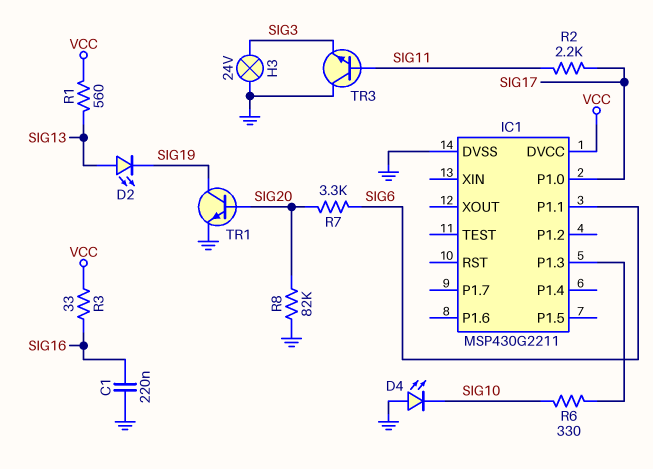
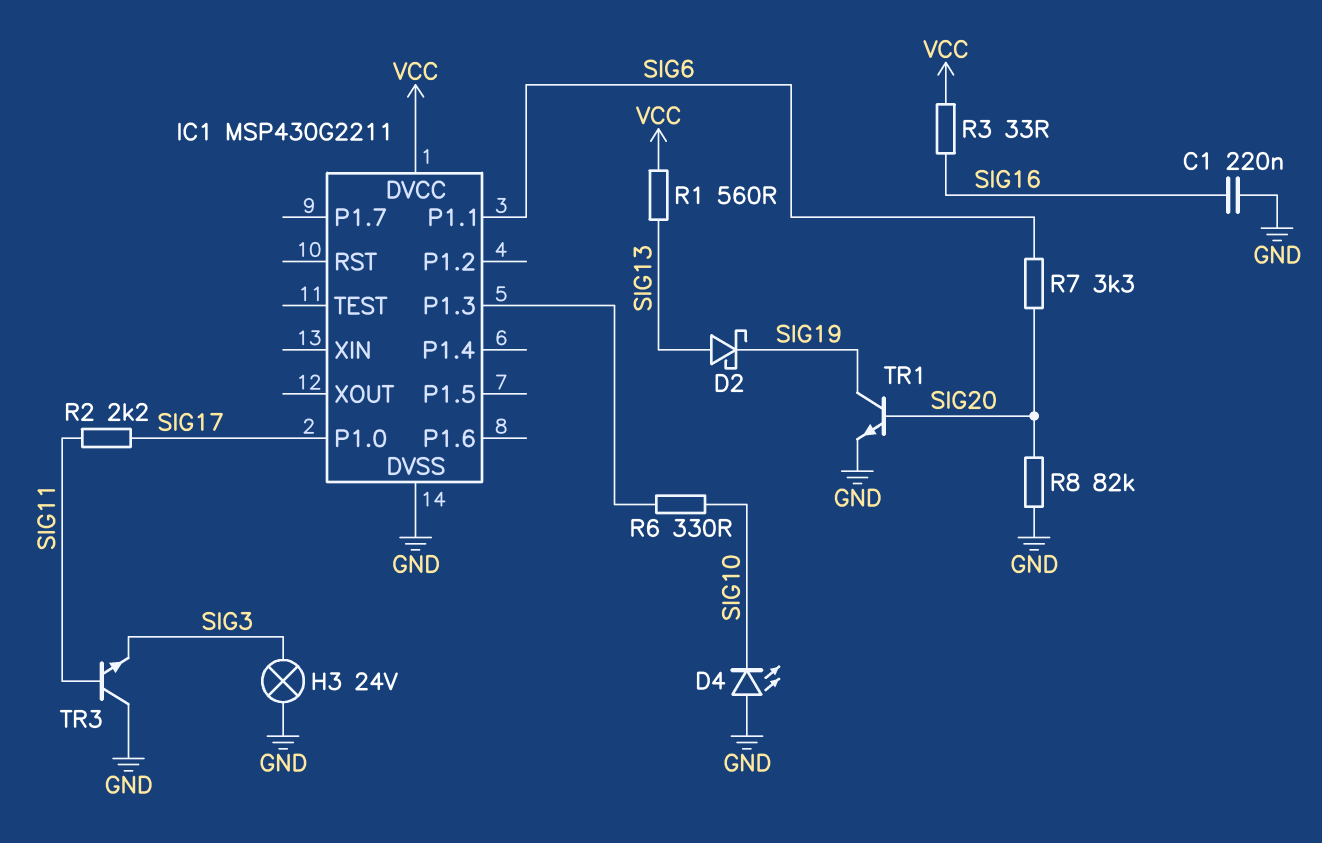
D2: LED (A SIG13, K SIG19) -> schottky (A SIG13, K SIG19)

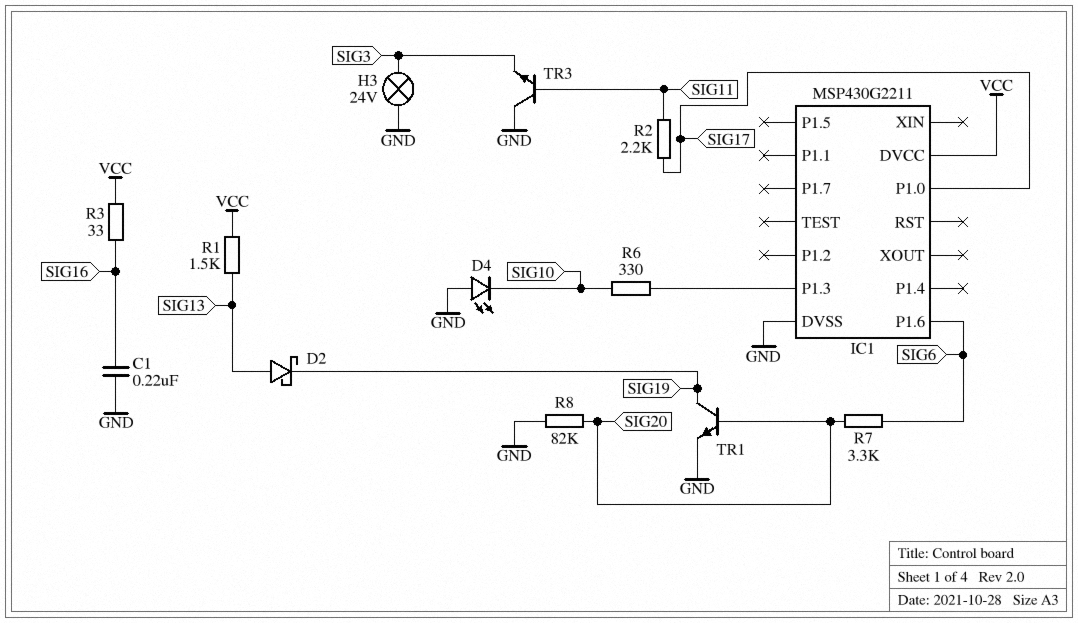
IC1 pin P1.1: SIG6 -> none
IC1 pin P1.6: none -> SIG6
R1: 560 (SIG13, VCC) -> 1.5k (SIG13, VCC)

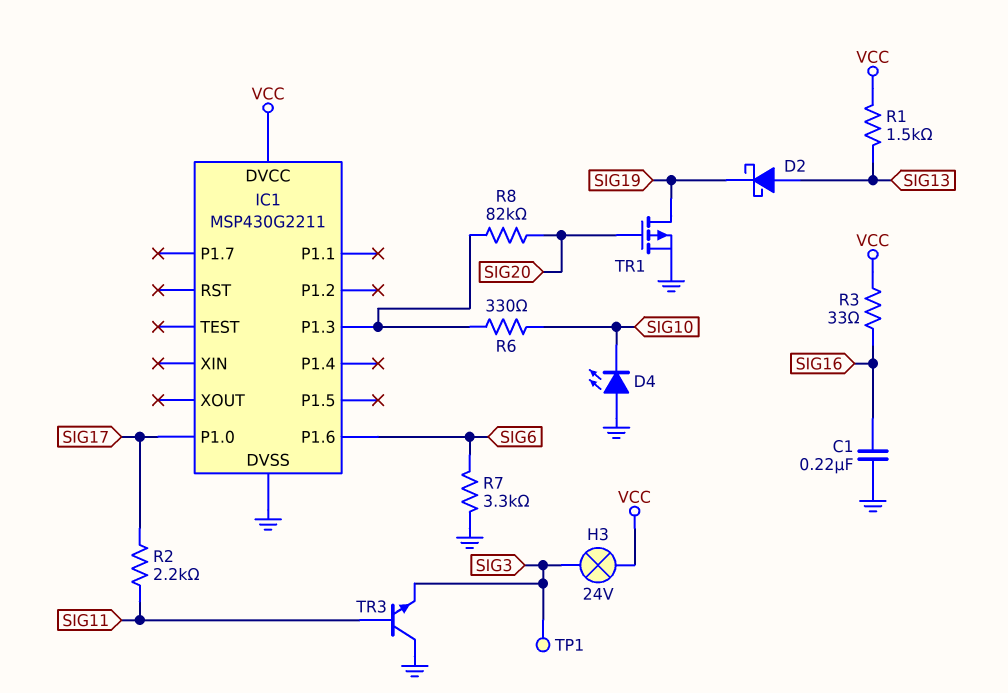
H3: lamp 24V (GND, SIG3) -> lamp 24V (SIG3, VCC)
R7: 3.3k (SIG6, SIG20) -> 3.3k (GND, SIG6)
R8: 82k (GND, SIG20) -> 82k (IC1/P1.3, SIG20)
TP1: none -> test point (SIG3)
TR1: NPN (B SIG20, C SIG19, E GND) -> PMOS (G SIG20, D SIG19, S GND)

